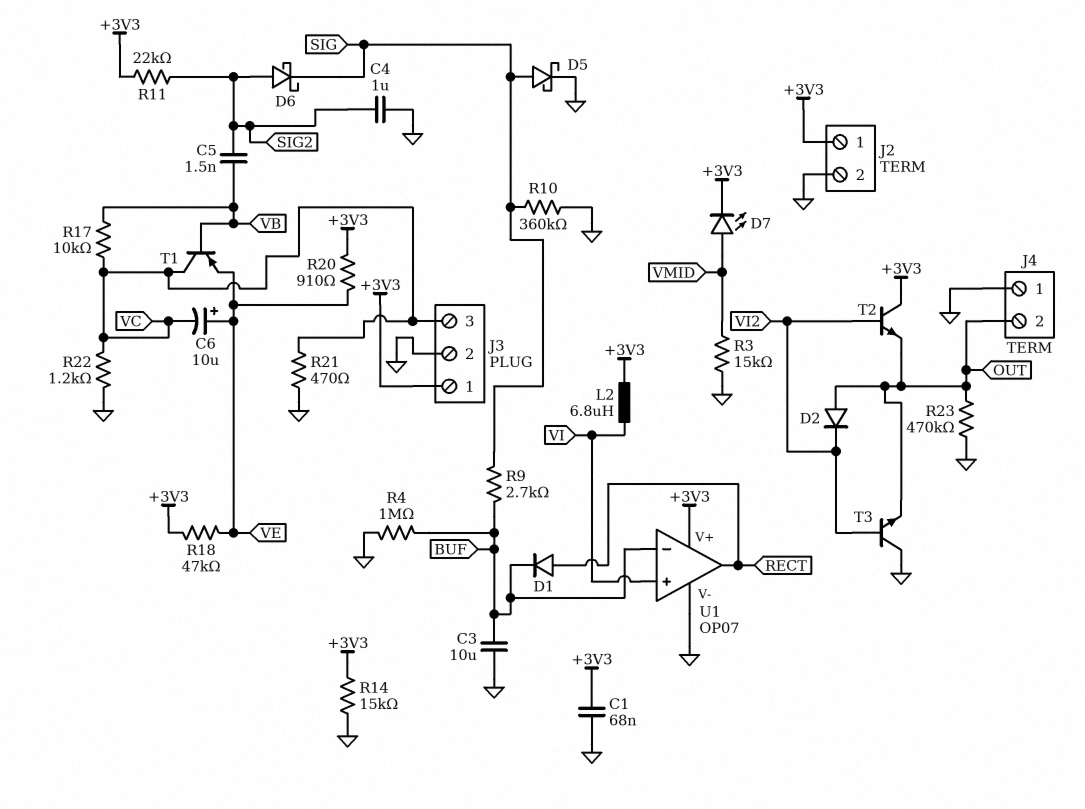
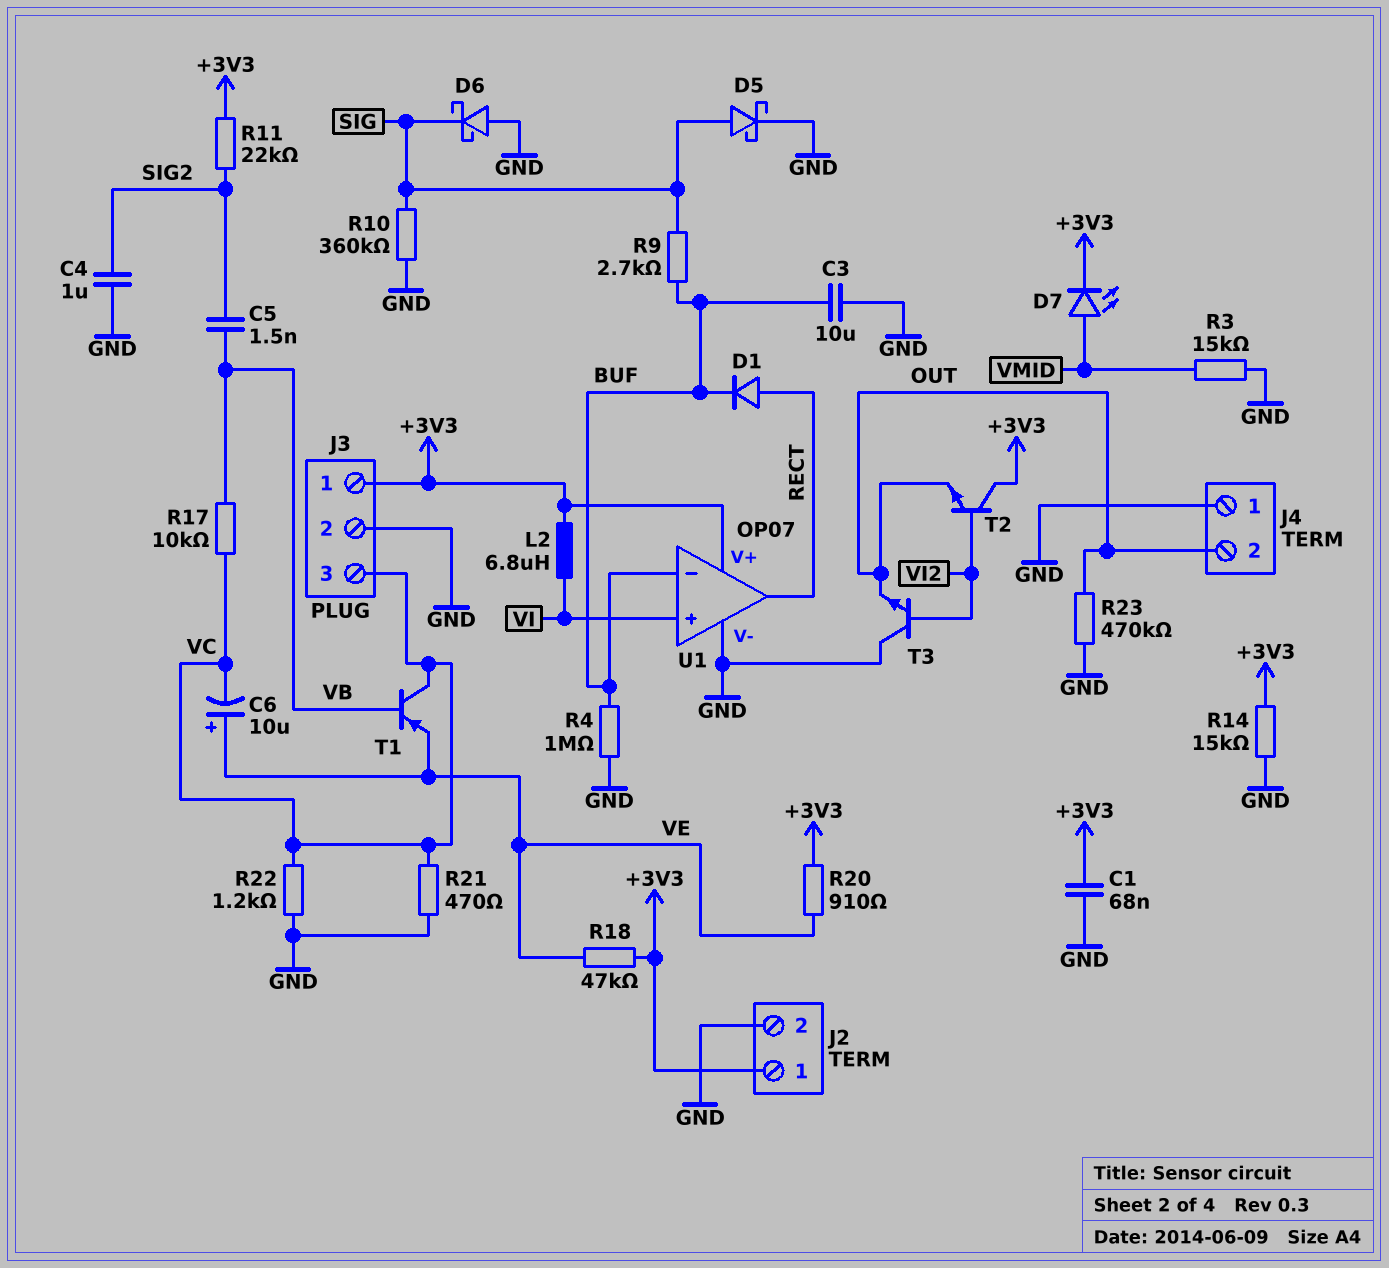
D2: diode (A OUT, K VI2) -> none
D6: schottky (A SIG2, K SIG) -> schottky (A GND, K SIG)

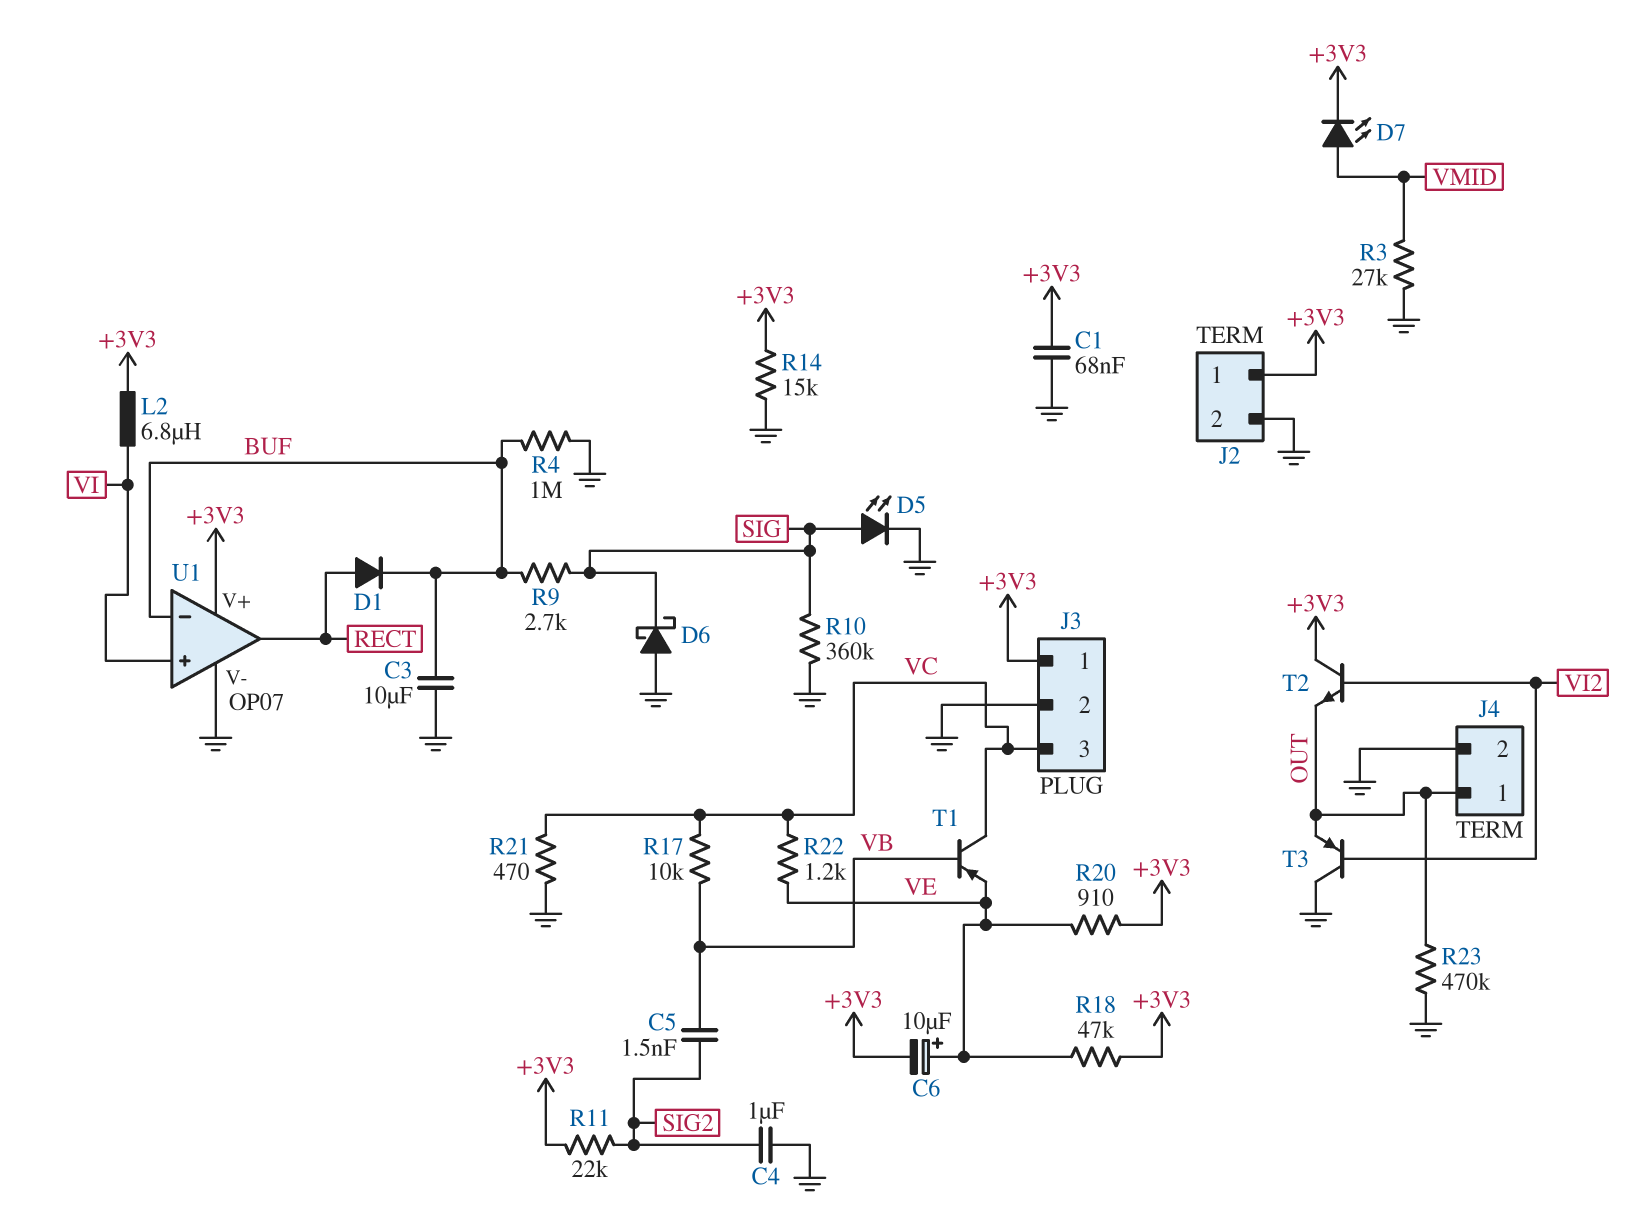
C6: 10uF (plus VE, minus VC) -> 10uF (plus VE, minus +3V3)
D5: schottky (A SIG, K GND) -> LED (A SIG, K GND)
J4 pin 1: GND -> OUT
J4 pin 2: OUT -> GND
R3: 15k (GND, VMID) -> 27k (GND, VMID)
R22: 1.2k (GND, VC) -> 1.2k (VC, VE)
T3: NPN (B VI2, C GND, E OUT) -> PNP (B VI2, C GND, E OUT)

